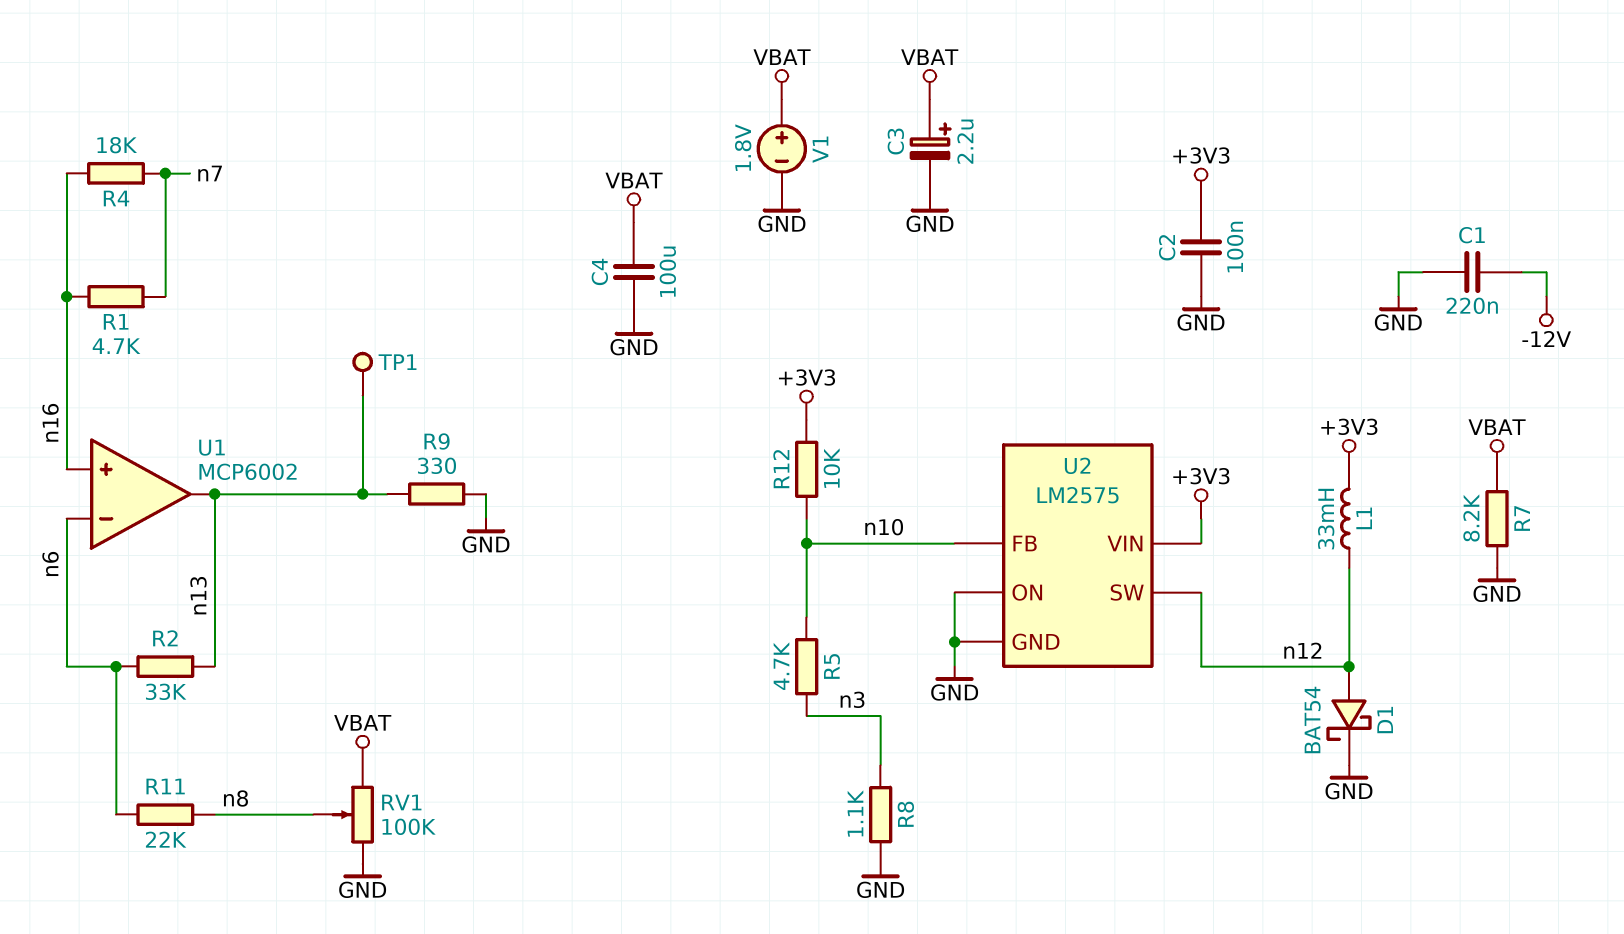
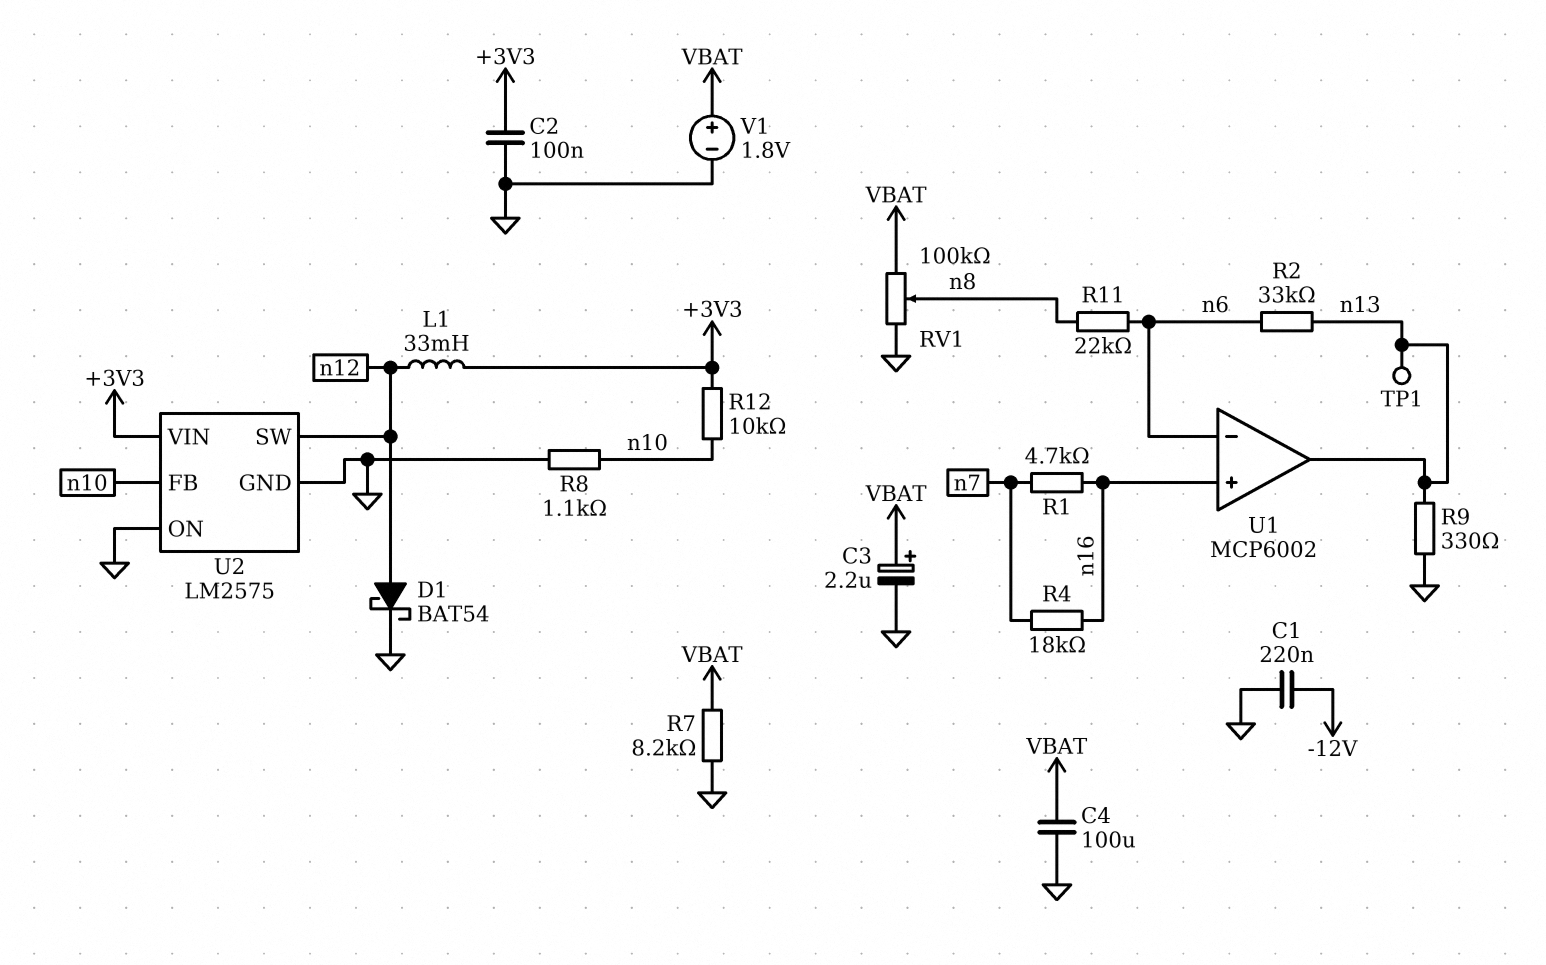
R5: 4.7k (n3, n10) -> none
R8: 1.1k (GND, n3) -> 1.1k (GND, n10)

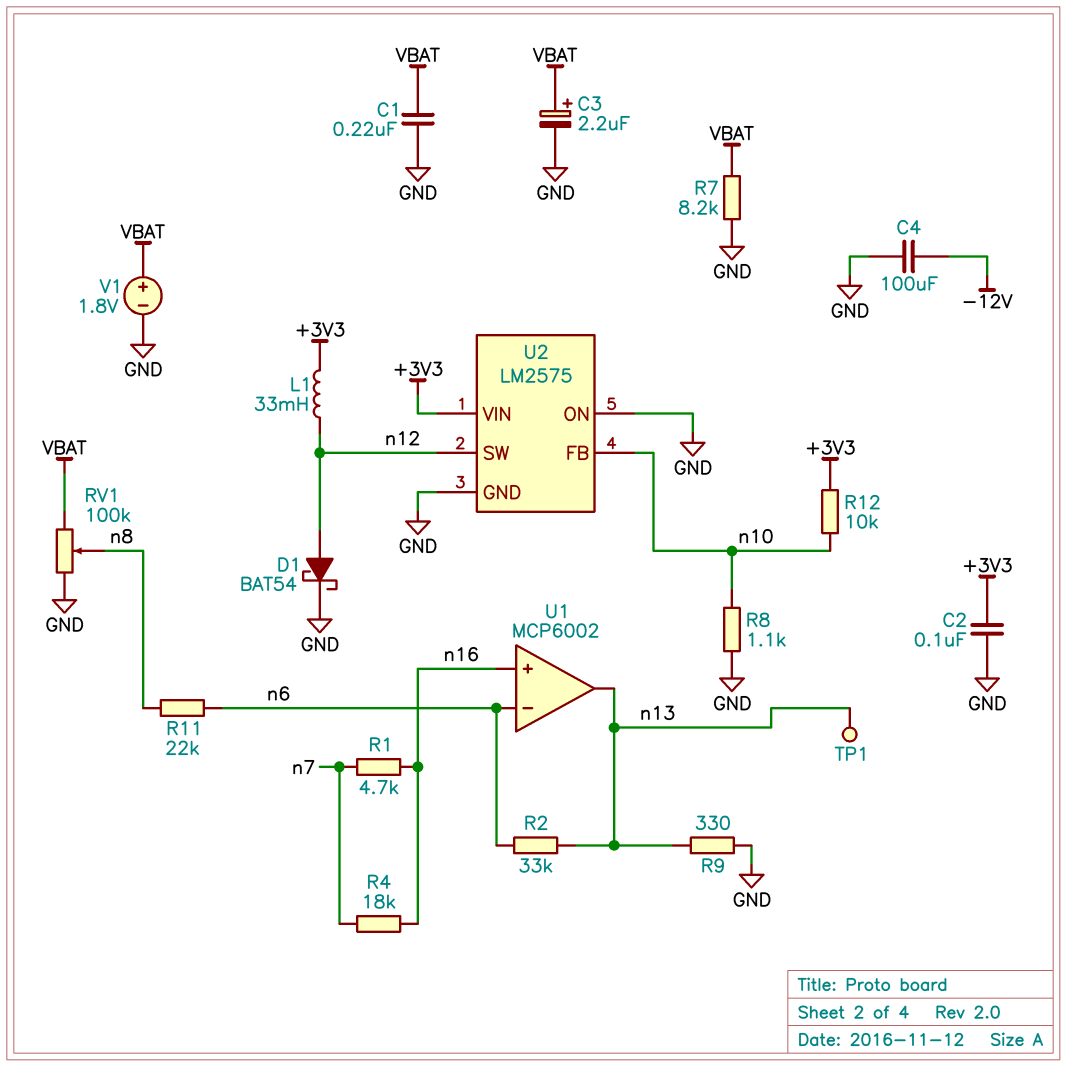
C1: 220nF (-12V, GND) -> 220nF (GND, VBAT)
C4: 100uF (GND, VBAT) -> 100uF (-12V, GND)

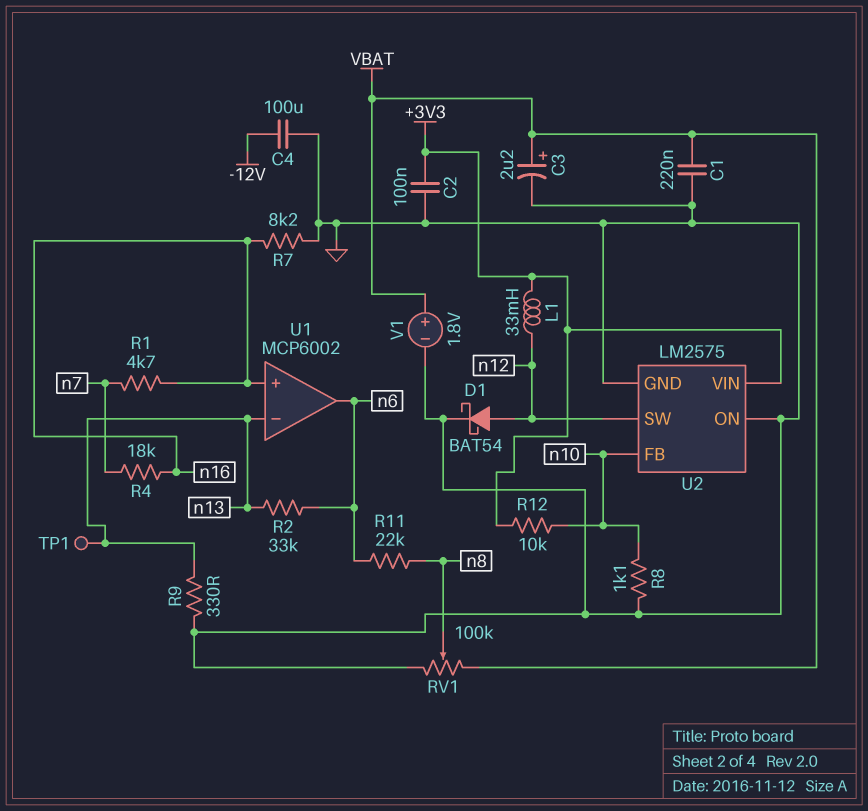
R7: 8.2k (GND, VBAT) -> 8.2k (GND, n16)
U1 pin in-: n6 -> n13
U1 pin out: n13 -> n6

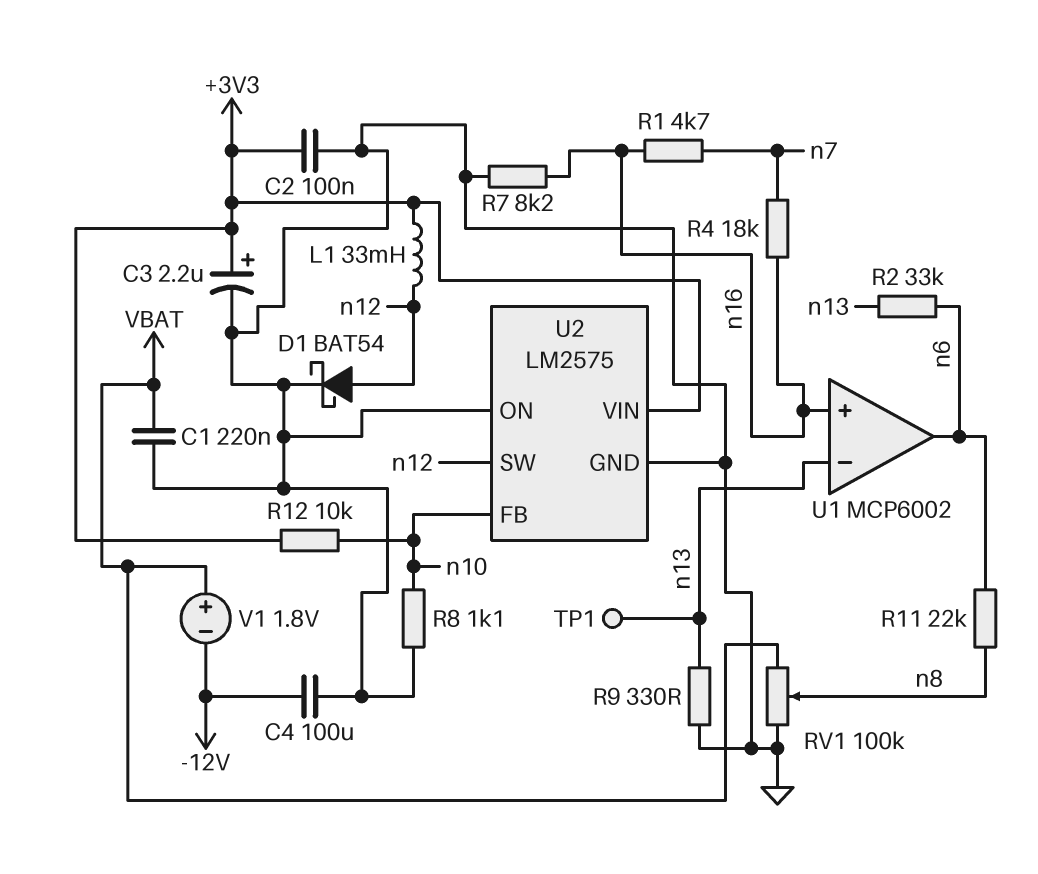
C3: 2.2uF (plus VBAT, minus GND) -> 2.2uF (plus +3V3, minus GND)
V1: 1.8V (plus VBAT, minus GND) -> 1.8V (plus VBAT, minus -12V)

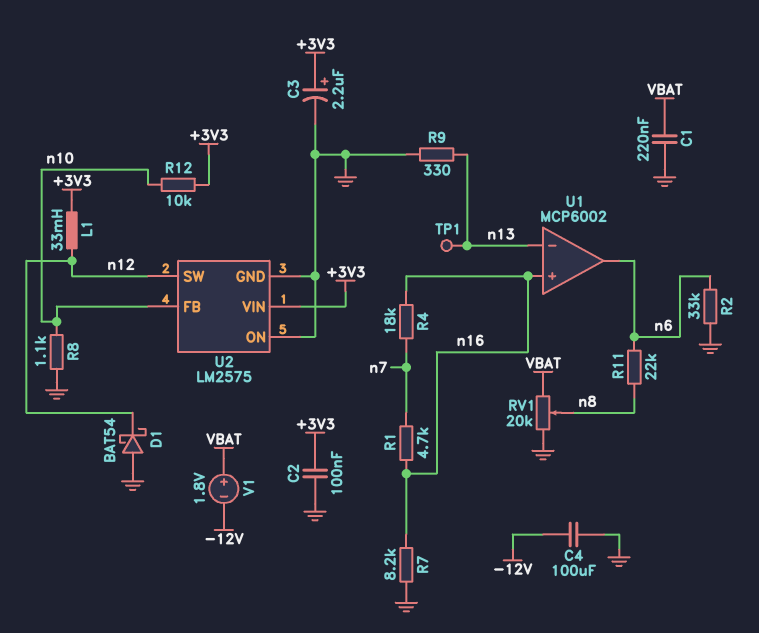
D1: schottky BAT54 (A n12, K GND) -> schottky BAT54 (A GND, K n12)
R2: 33k (n6, n13) -> 33k (GND, n6)
RV1: 100k (GND, VBAT, wiper n8) -> 20k (GND, VBAT, wiper n8)

